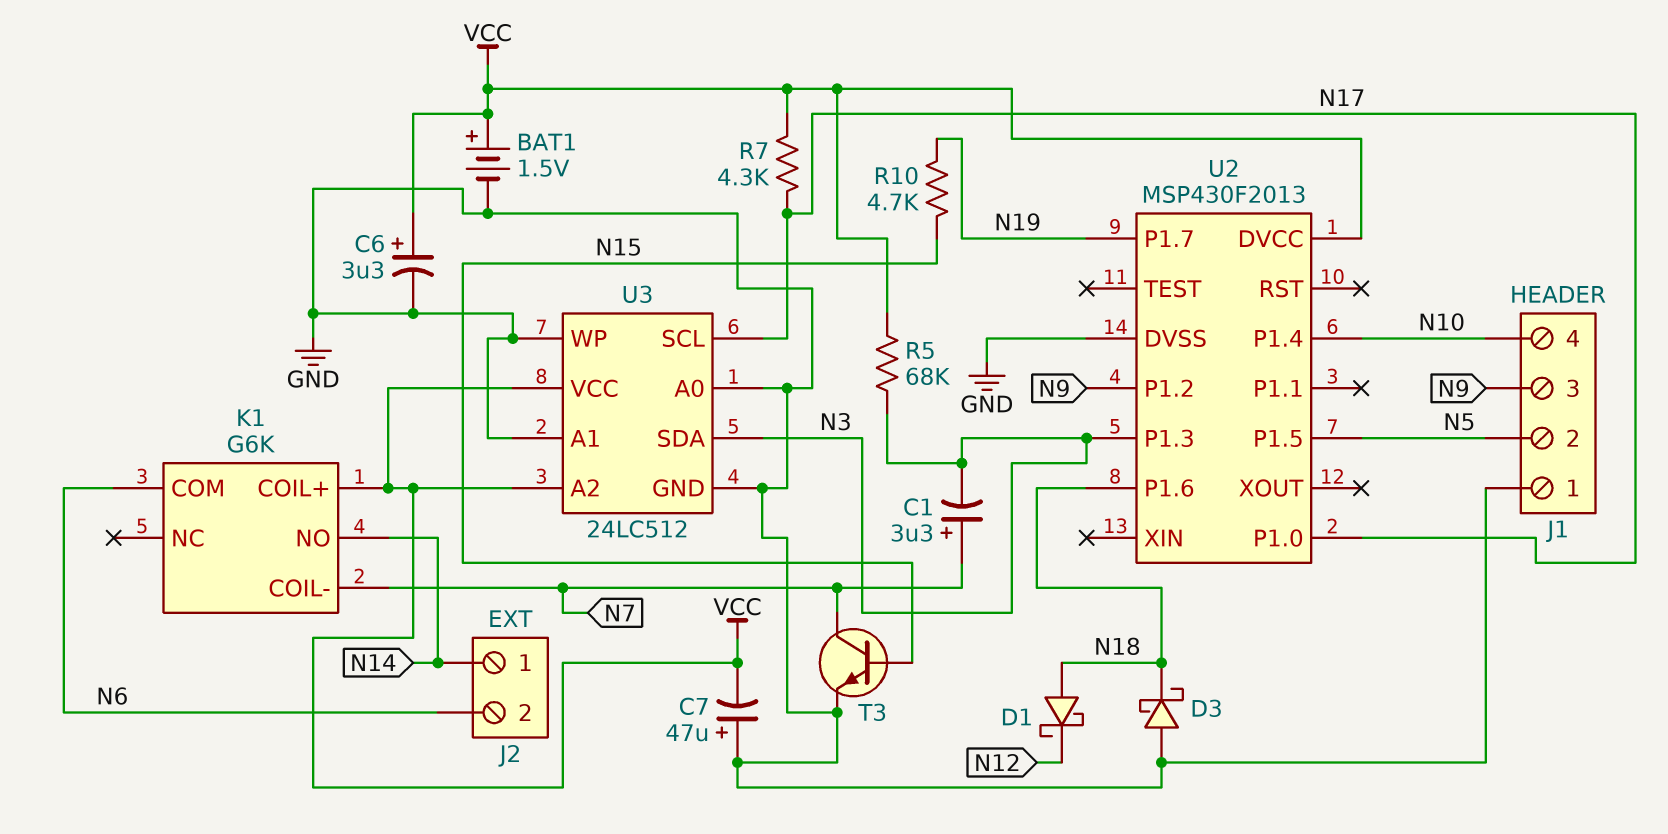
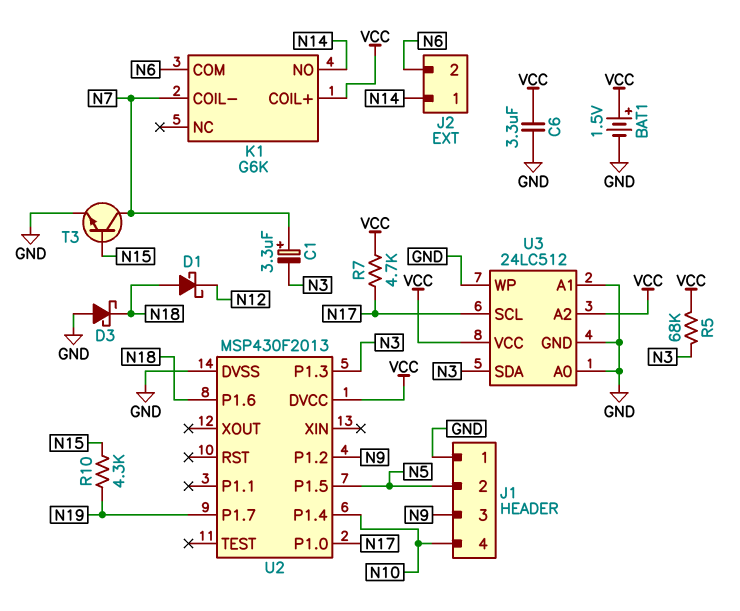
C6: 3.3uF (plus VCC, minus GND) -> 3.3uF (GND, VCC)
C7: 47uF (plus GND, minus VCC) -> none
R7: 4.3k (N17, VCC) -> 4.7k (N17, VCC)
R10: 4.7k (N15, N19) -> 4.3k (N15, N19)

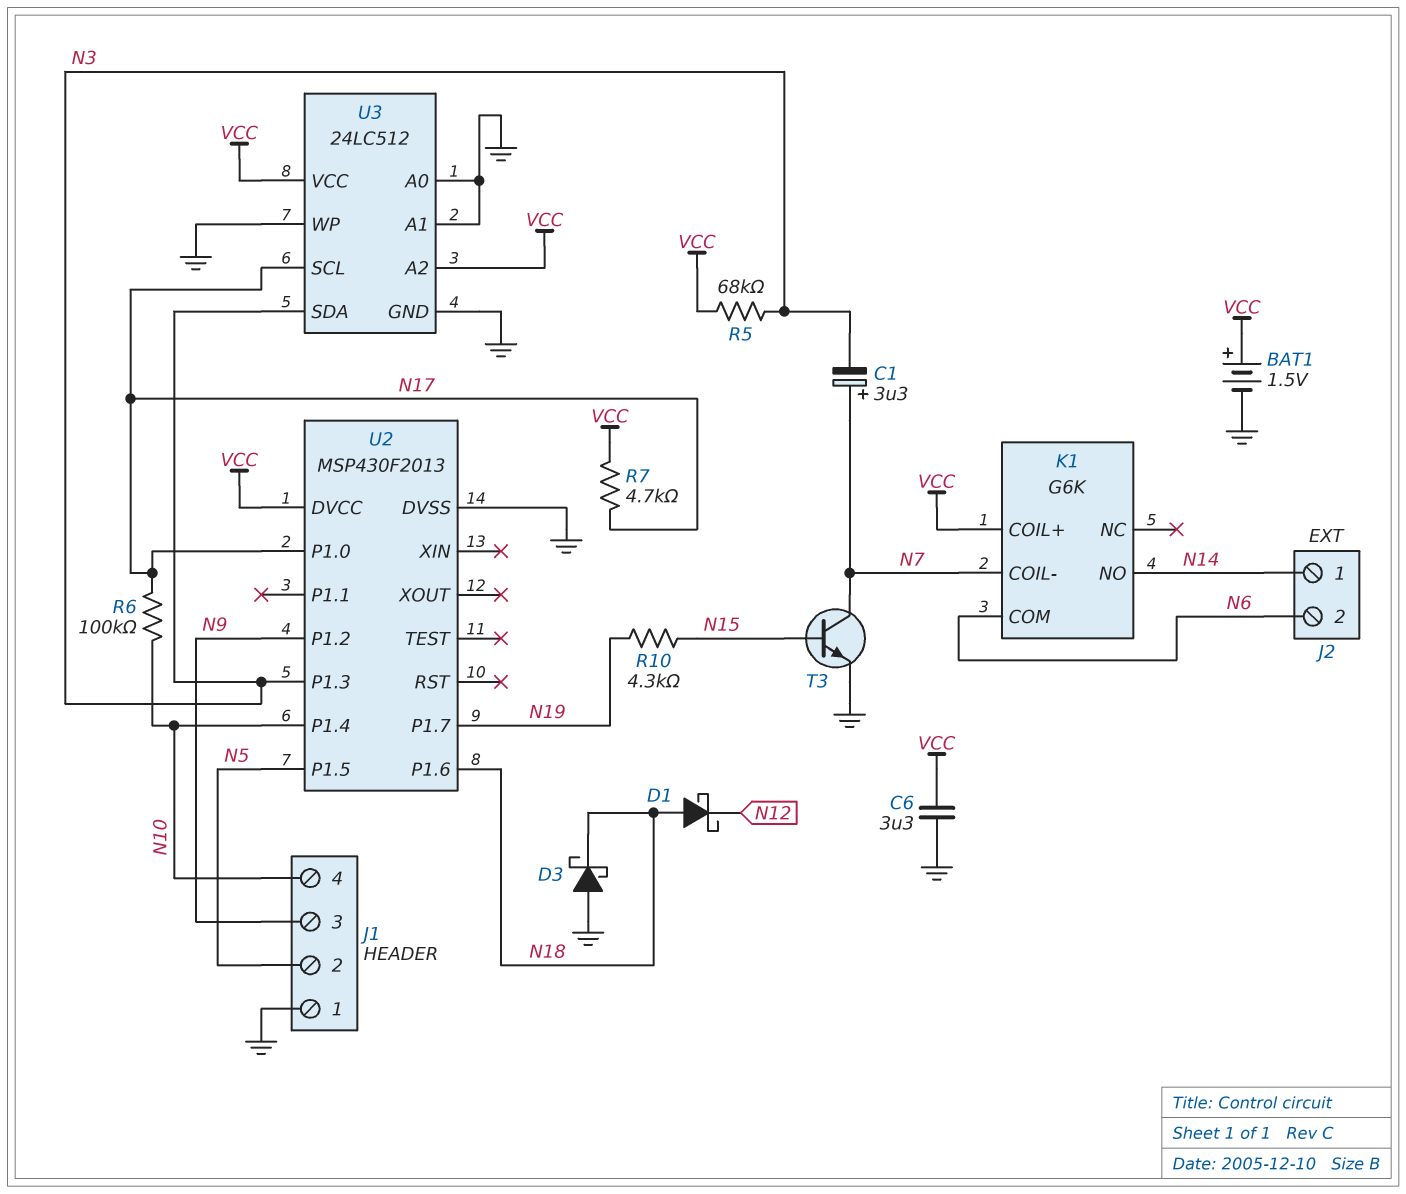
R6: none -> 100k (N10, N17)

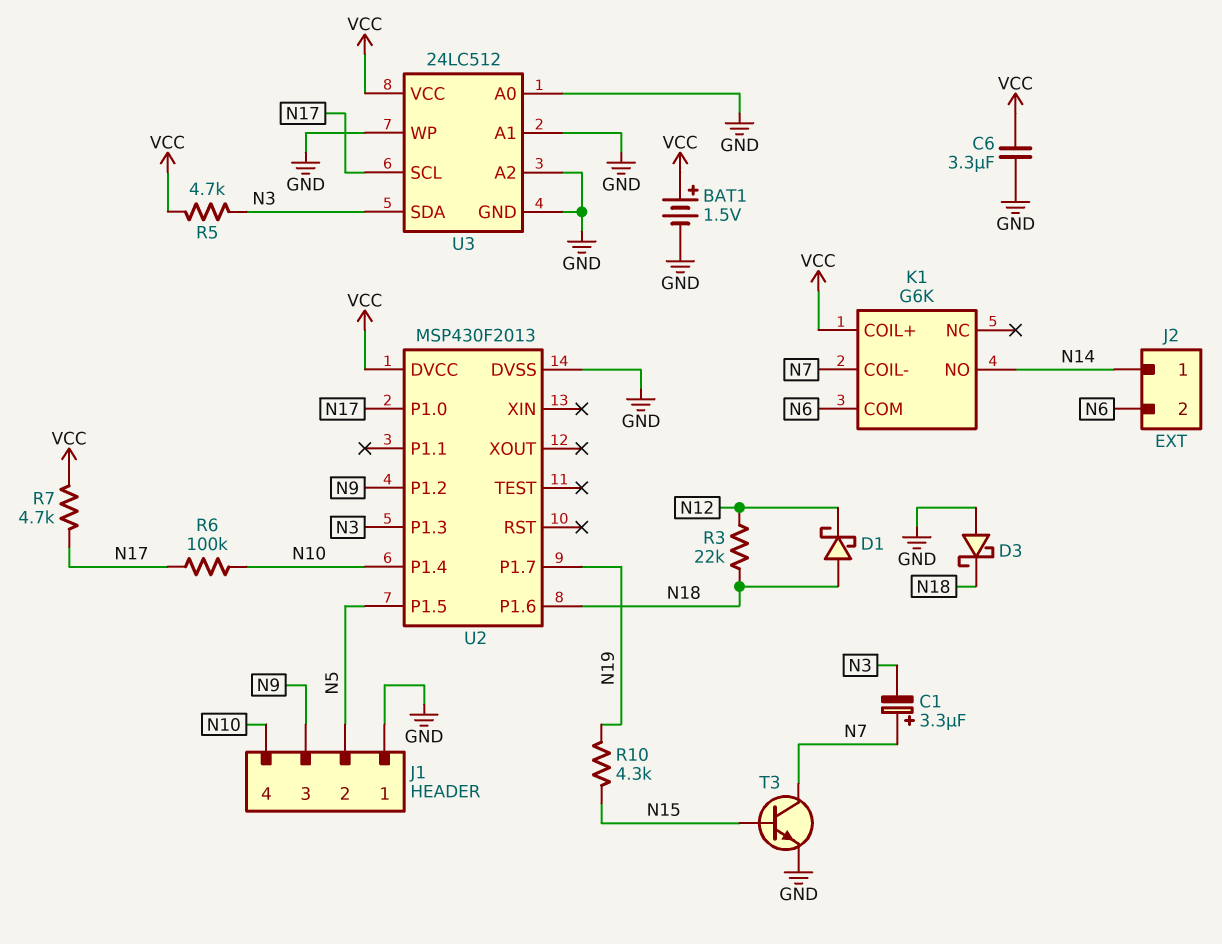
R3: none -> 22k (N12, N18)
R5: 68k (N3, VCC) -> 4.7k (N3, VCC)
U3 pin A2: VCC -> GND

